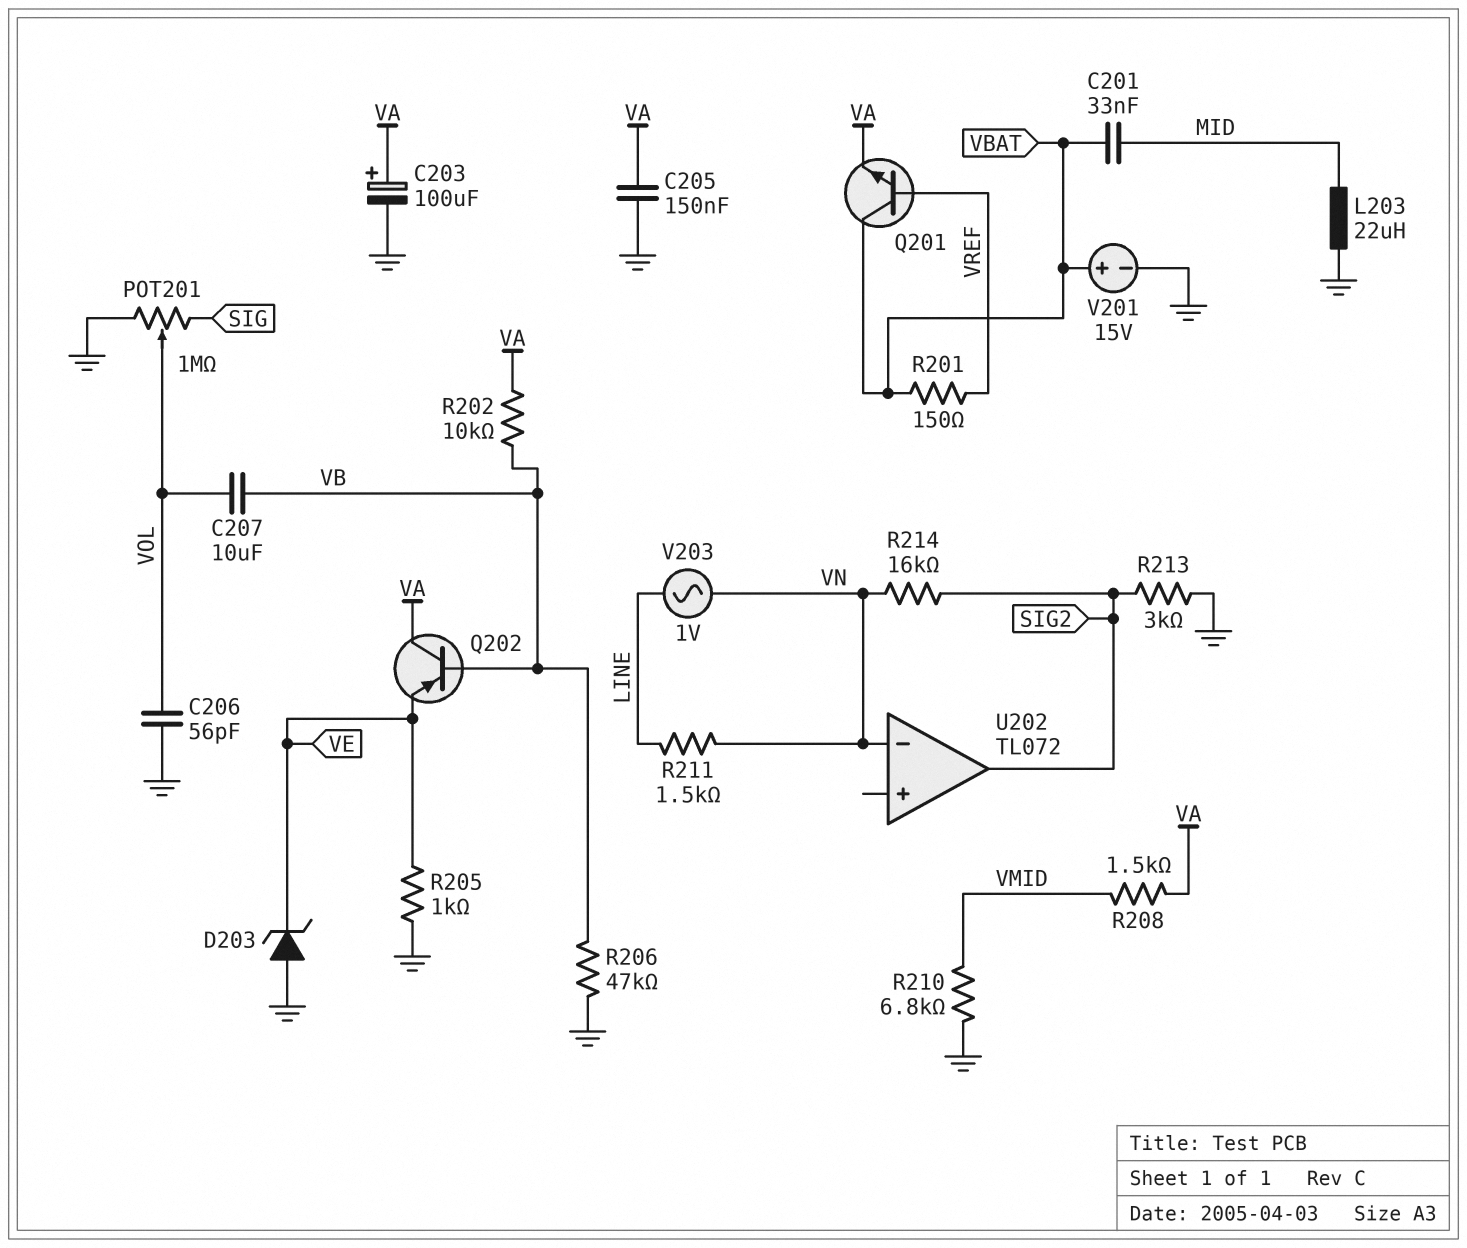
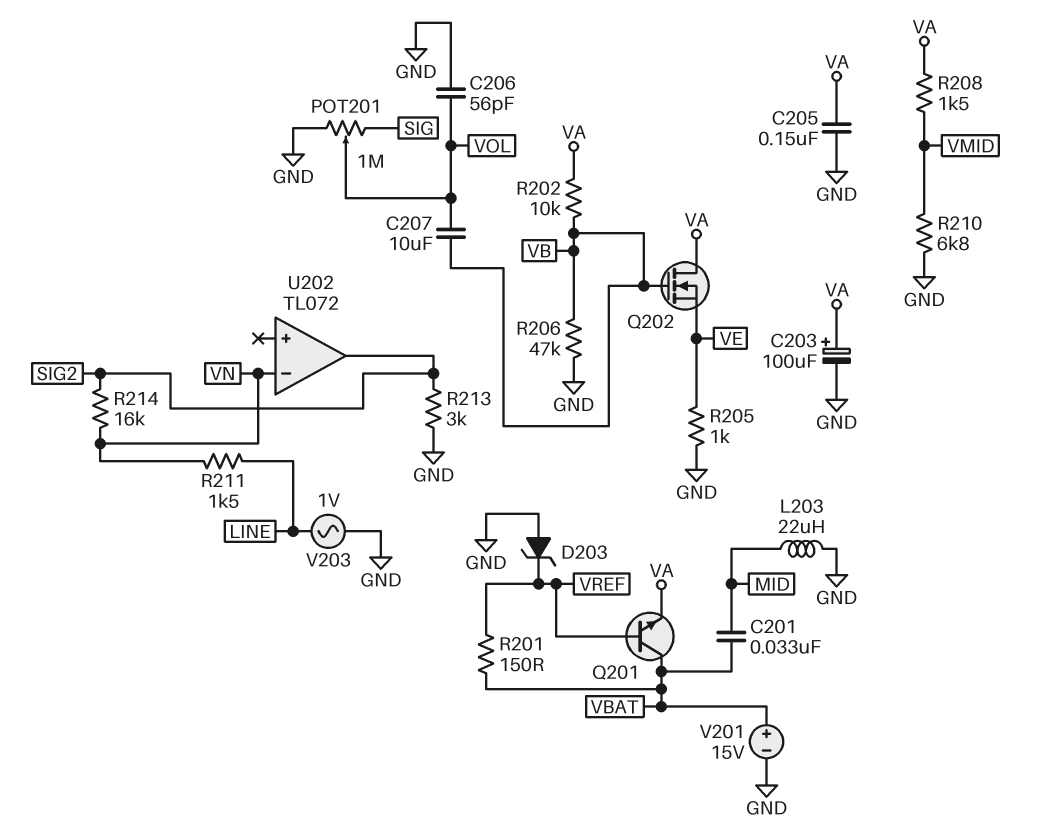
D203: zener (A GND, K VE) -> zener (A GND, K VREF)
Q202: PNP (B VB, C VA, E VE) -> NMOS (G VB, D VA, S VE)
V203: AC 1V (LINE, VN) -> AC 1V (GND, LINE)

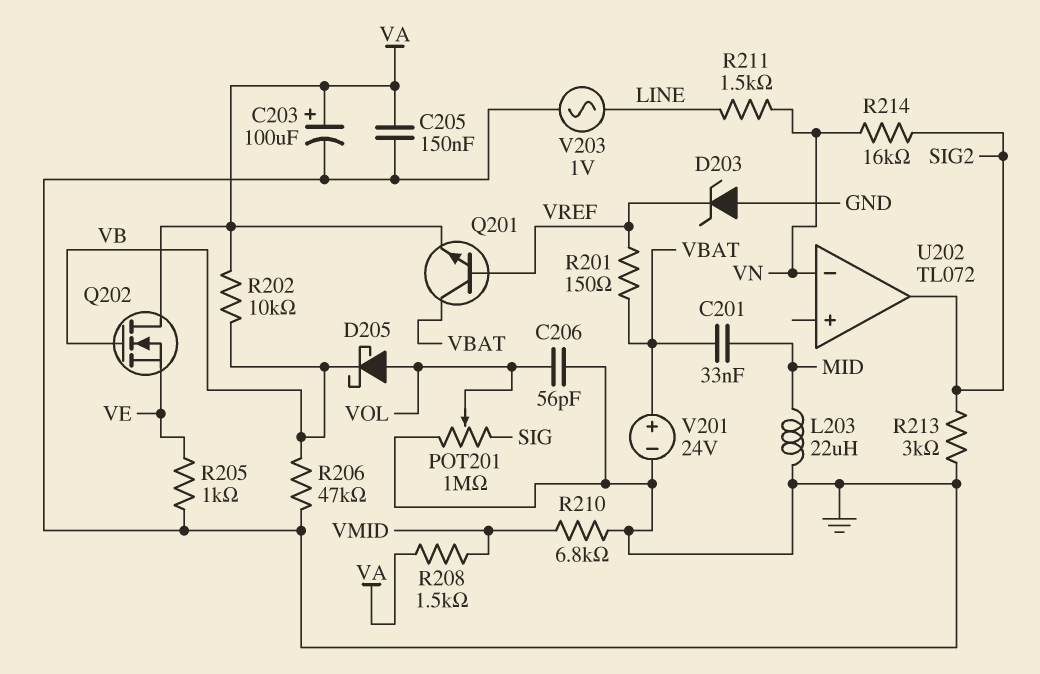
C207: 10uF (VB, VOL) -> none
D205: none -> schottky (A VOL, K VB)
V201: 15V (plus VBAT, minus GND) -> 24V (plus VBAT, minus GND)

